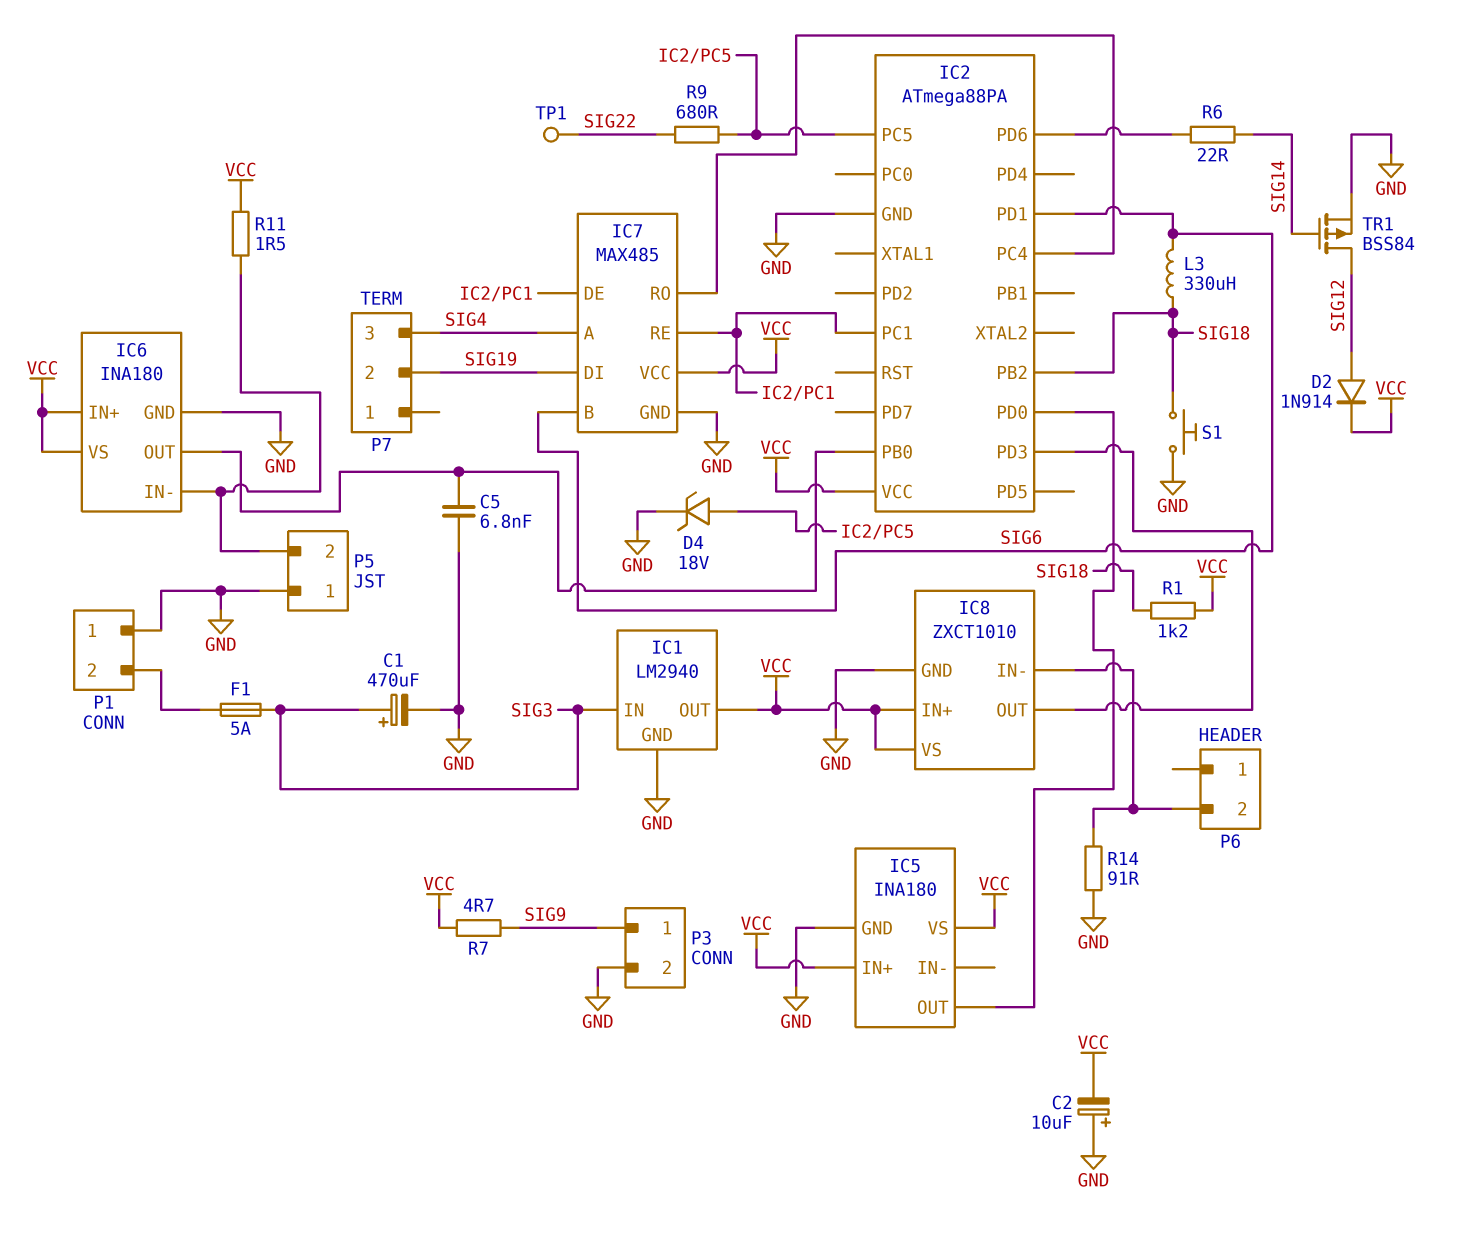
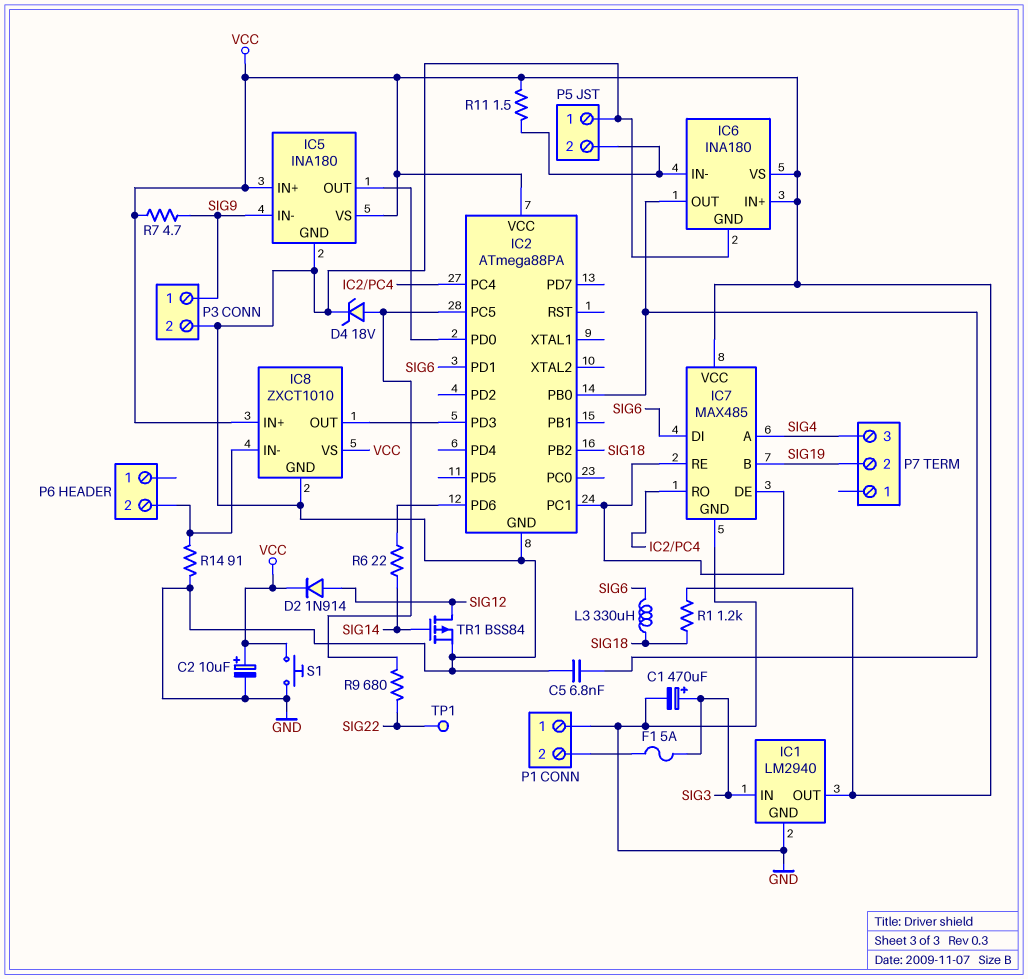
C2: 10uF (plus GND, minus VCC) -> 10uF (plus VCC, minus GND)
IC5 pin IN-: none -> SIG9
IC7 pin B: SIG6 -> SIG19
IC7 pin DI: SIG19 -> SIG6
S1: button (GND, SIG18) -> button (GND, VCC)

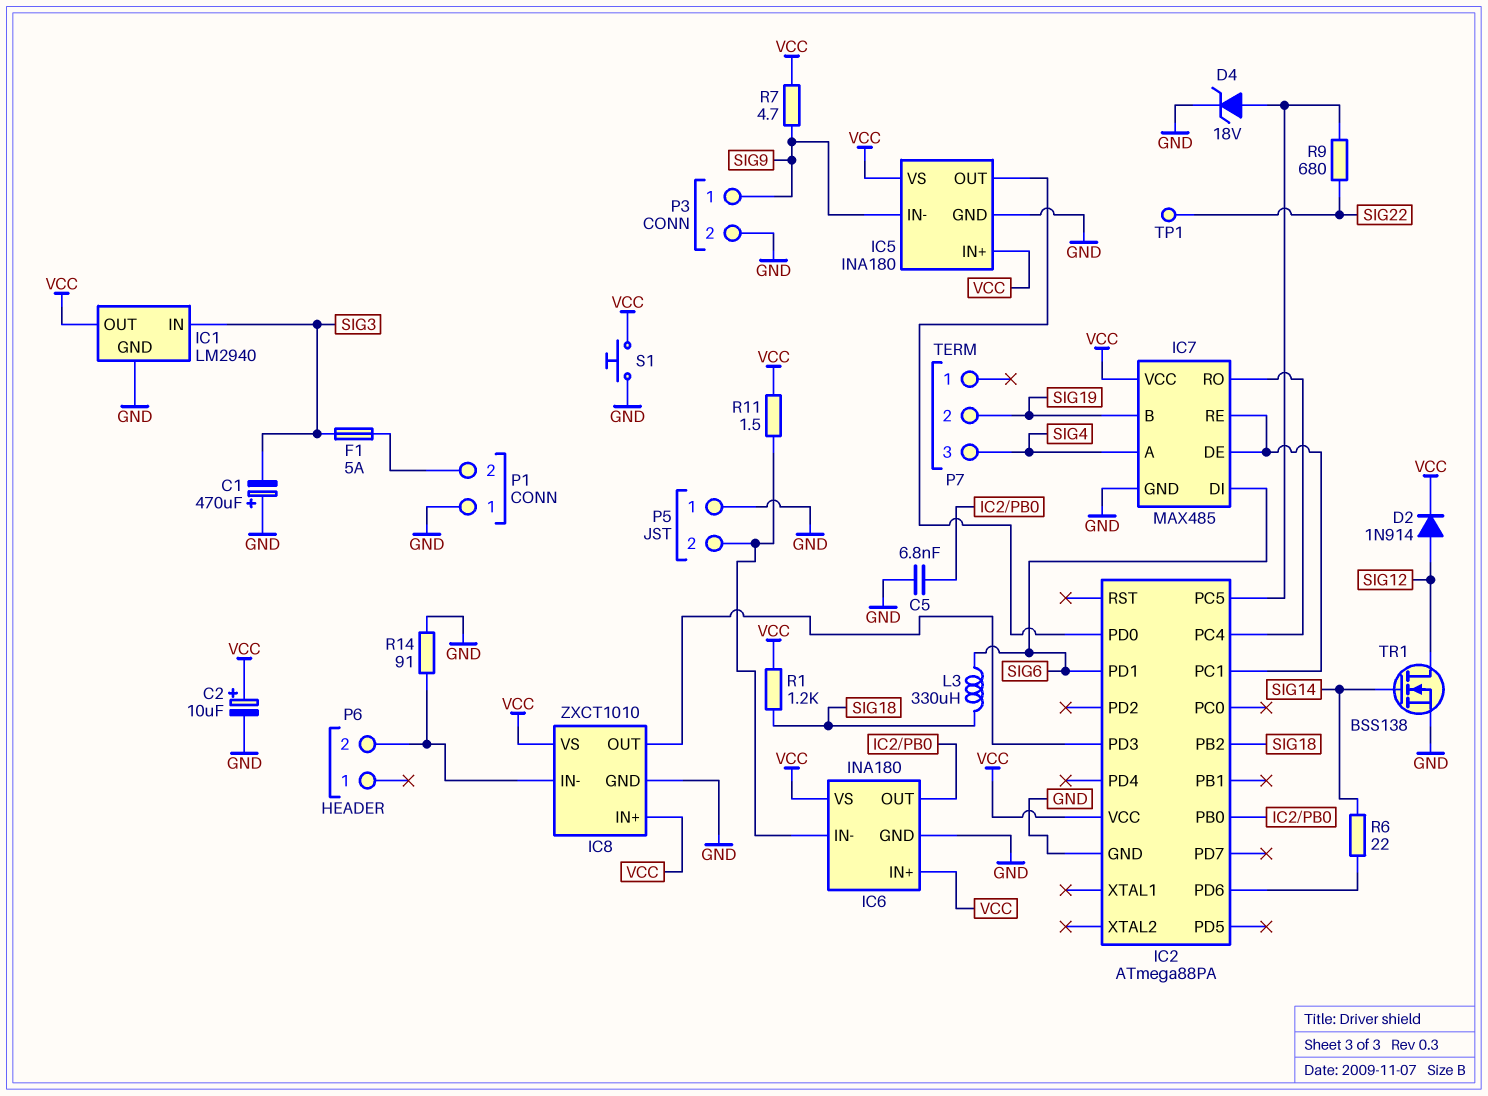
C1: 470uF (plus SIG3, minus GND) -> 470uF (plus GND, minus SIG3)
TR1: PMOS BSS84 (G SIG14, D SIG12, S GND) -> NMOS BSS138 (G SIG14, D SIG12, S GND)

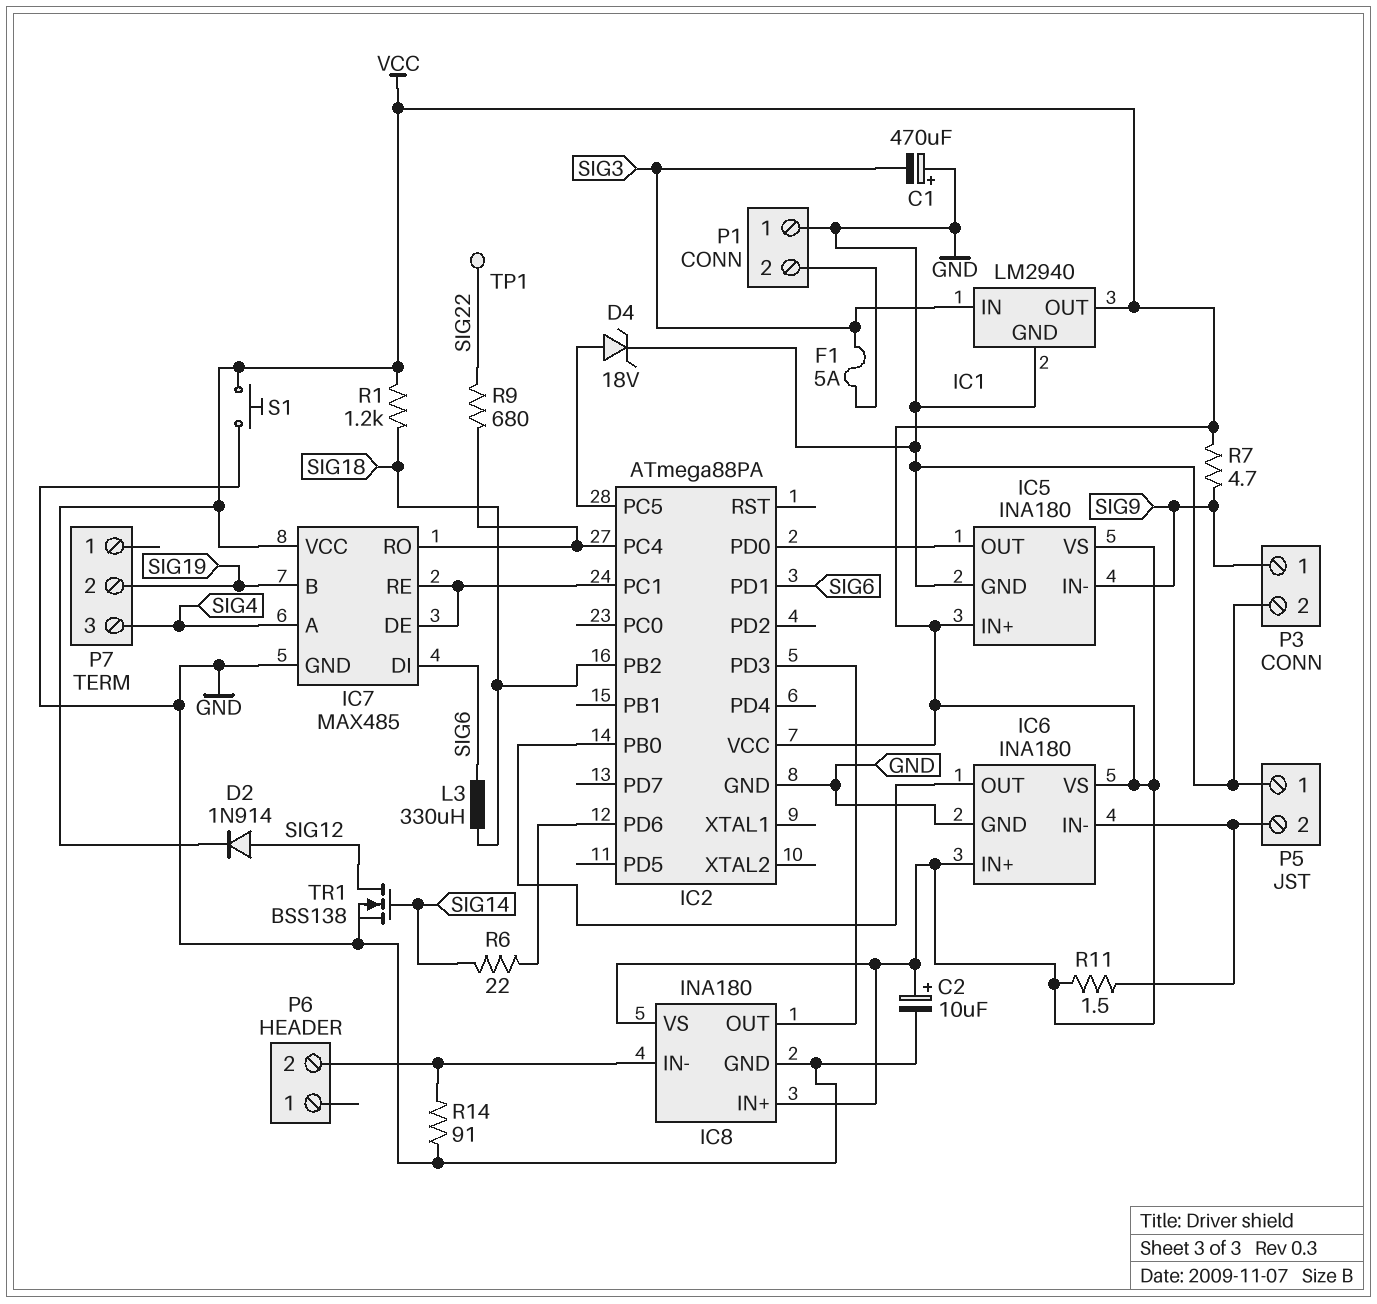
C5: 6.8nF (GND, IC2/PB0) -> none
IC8: ZXCT1010 -> INA180
R9: 680 (IC2/PC5, SIG22) -> 680 (IC2/PC4, SIG22)

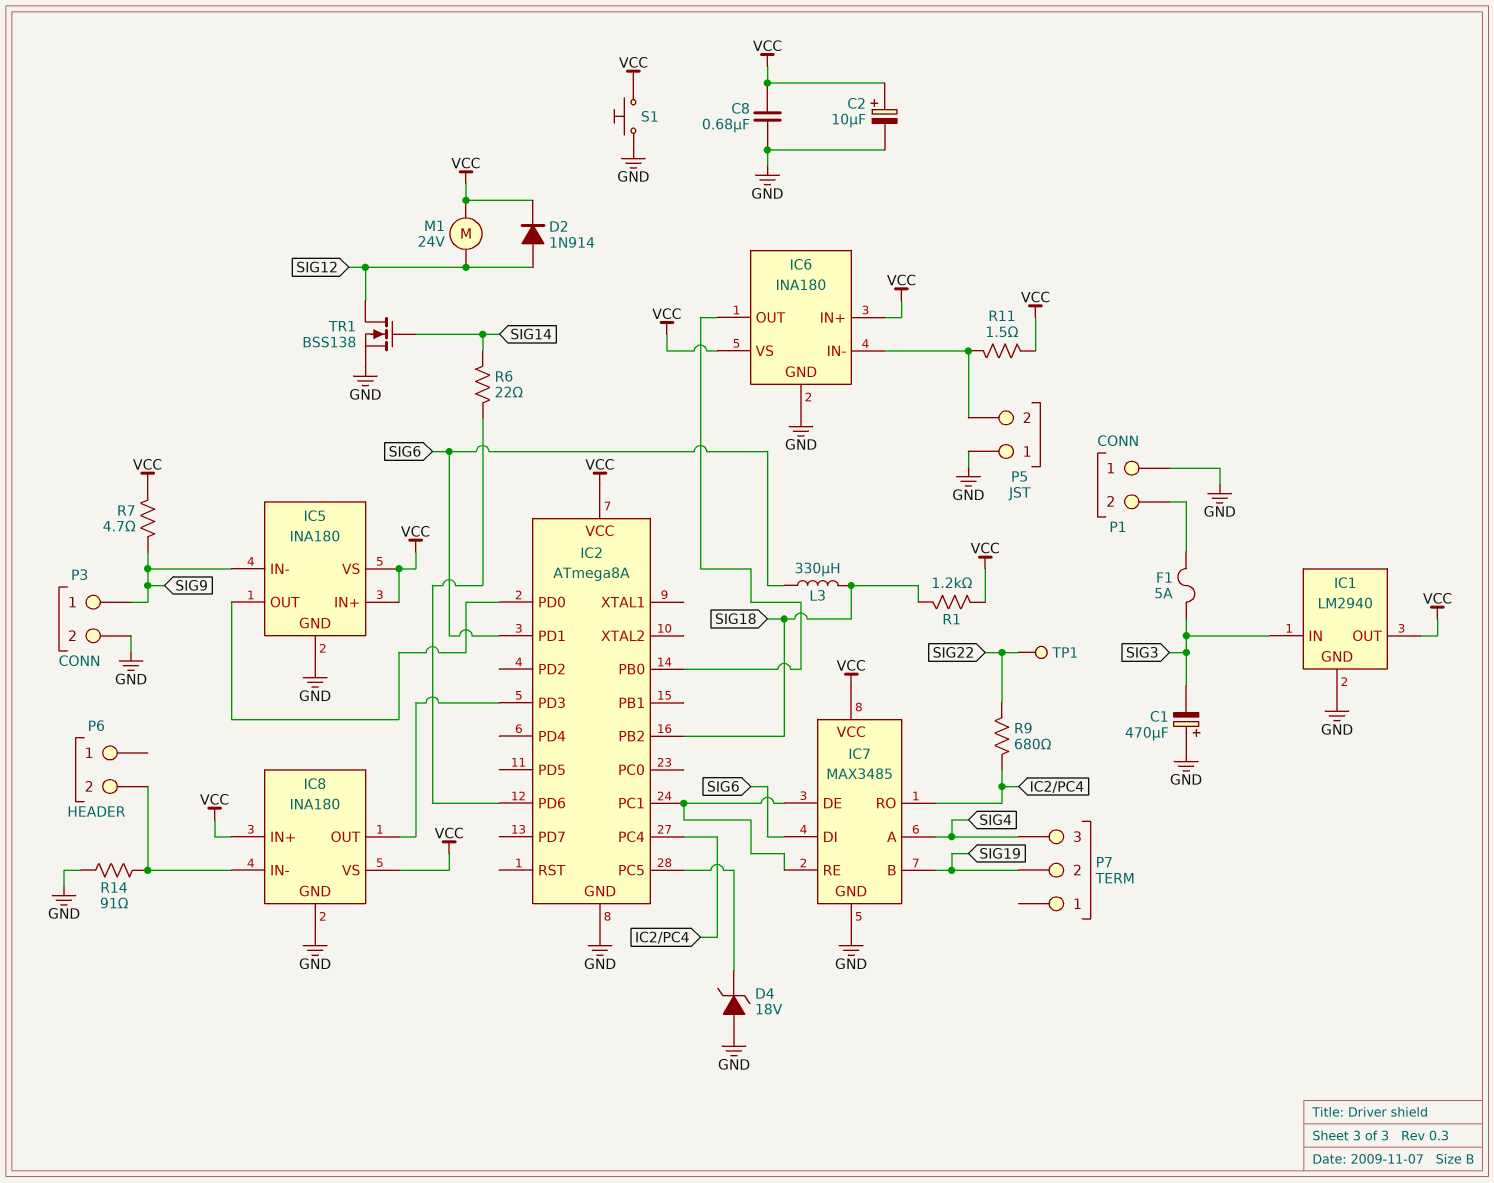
C8: none -> 680nF (GND, VCC)
D4: zener 18V (A IC2/PC5, K GND) -> zener 18V (A GND, K IC2/PC5)
IC2: ATmega88PA -> ATmega8A
IC7: MAX485 -> MAX3485
M1: none -> motor 24V (SIG12, VCC)

